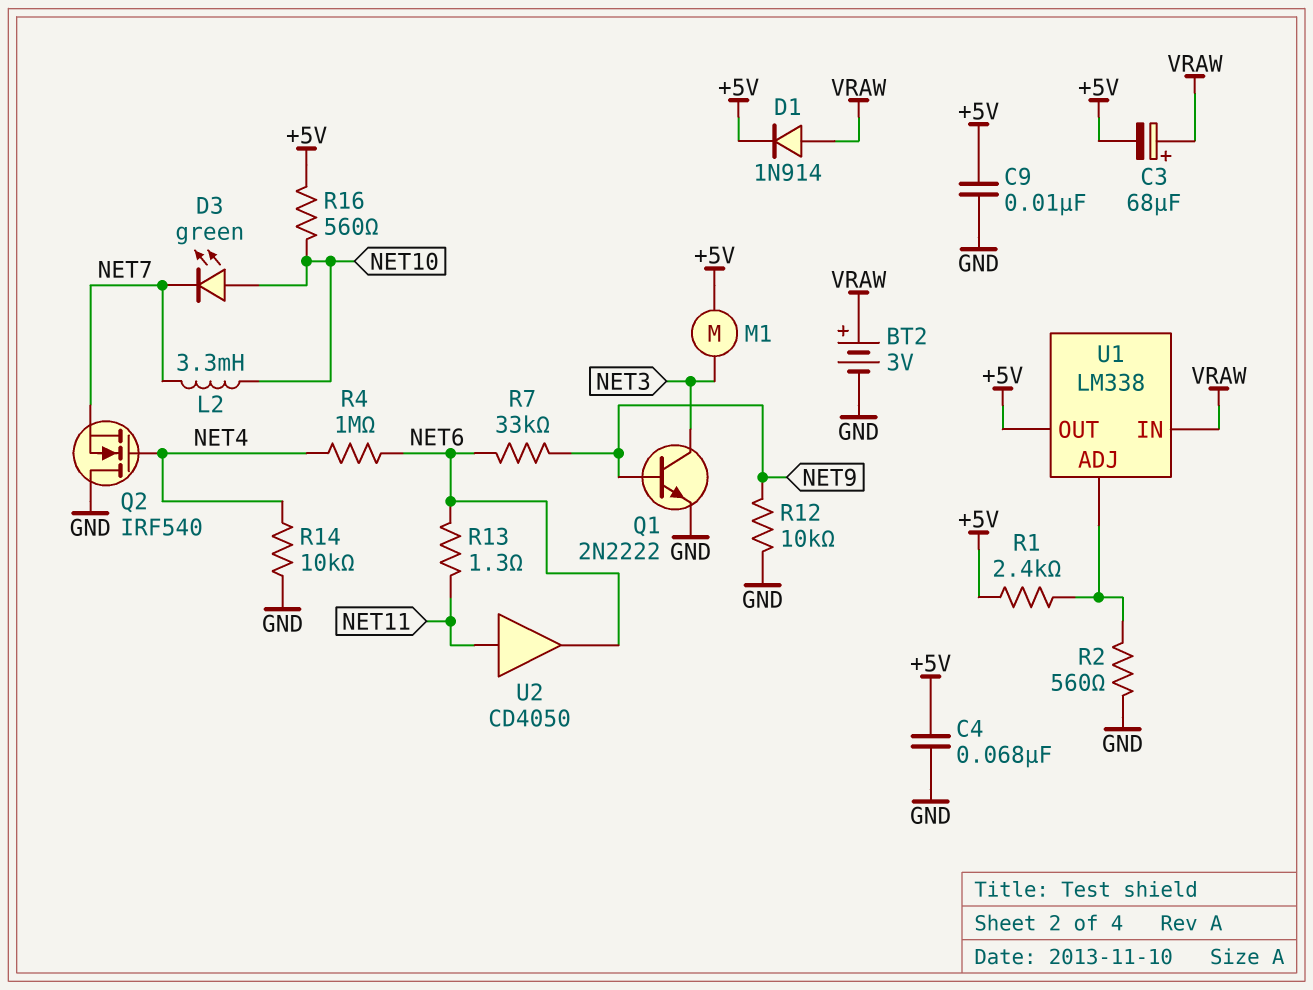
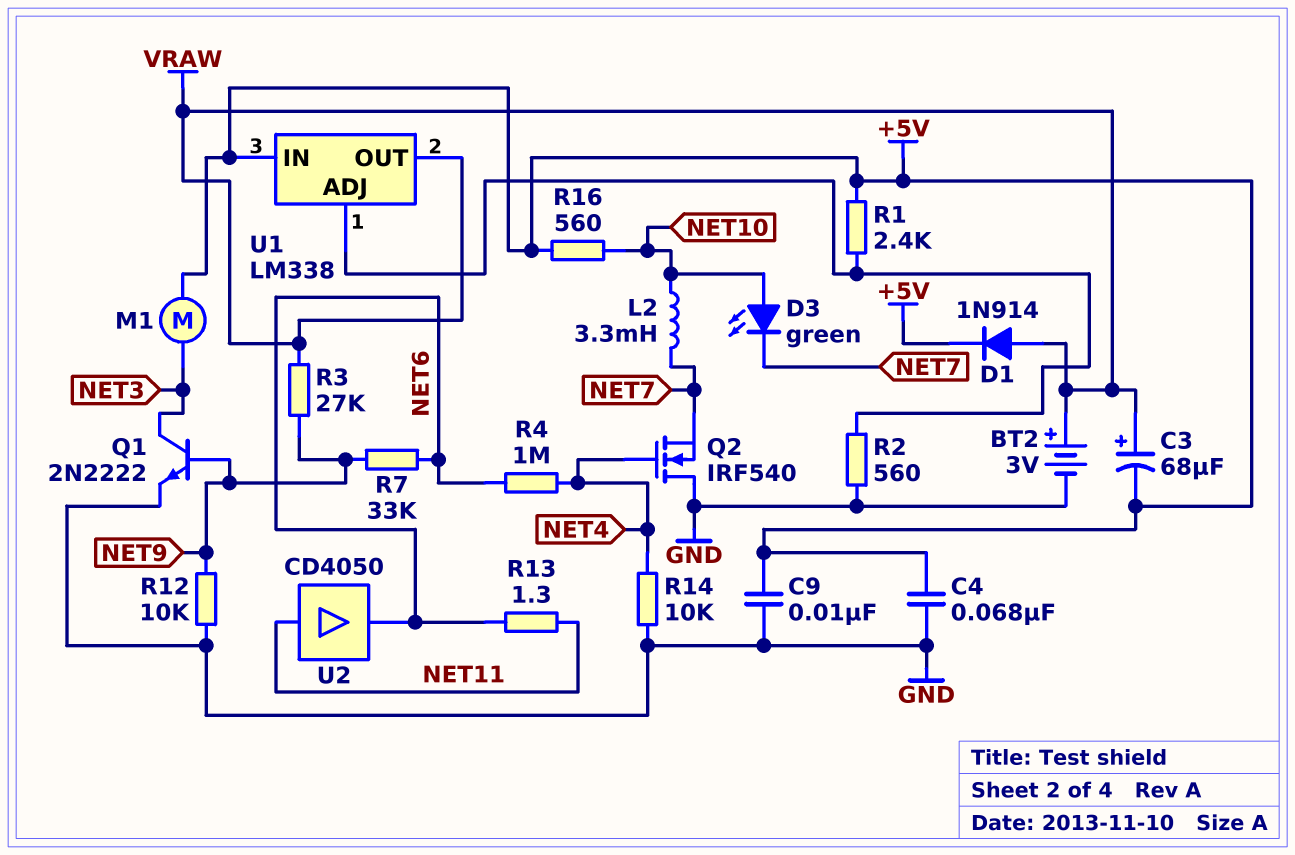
R3: none -> 27k (NET9, VRAW)
U1 pin IN: VRAW -> +5V
U1 pin OUT: +5V -> VRAW

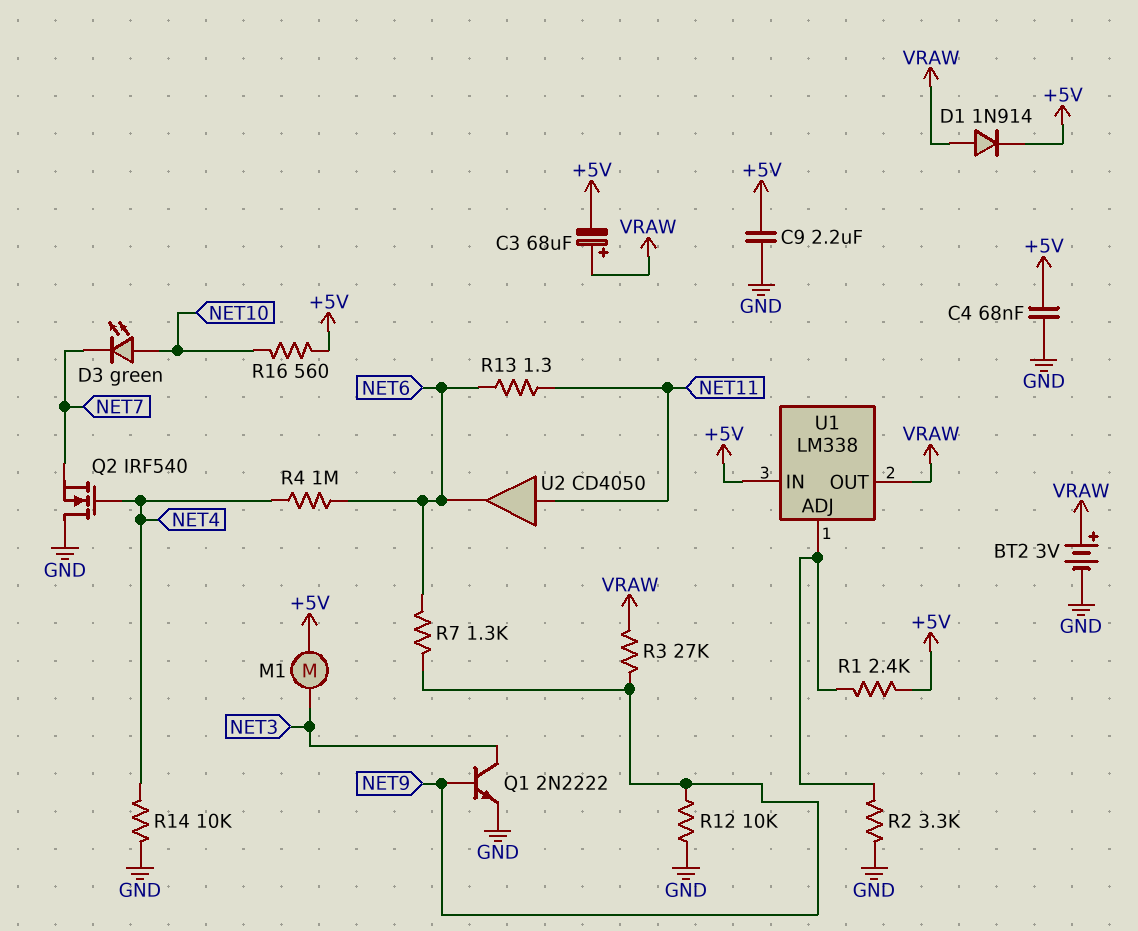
C9: 10nF (+5V, GND) -> 2.2uF (+5V, GND)
L2: 3.3mH (NET7, NET10) -> none
R2: 560 (GND, U1/ADJ) -> 3.3k (GND, U1/ADJ)
R7: 33k (NET6, NET9) -> 1.3k (NET6, NET9)

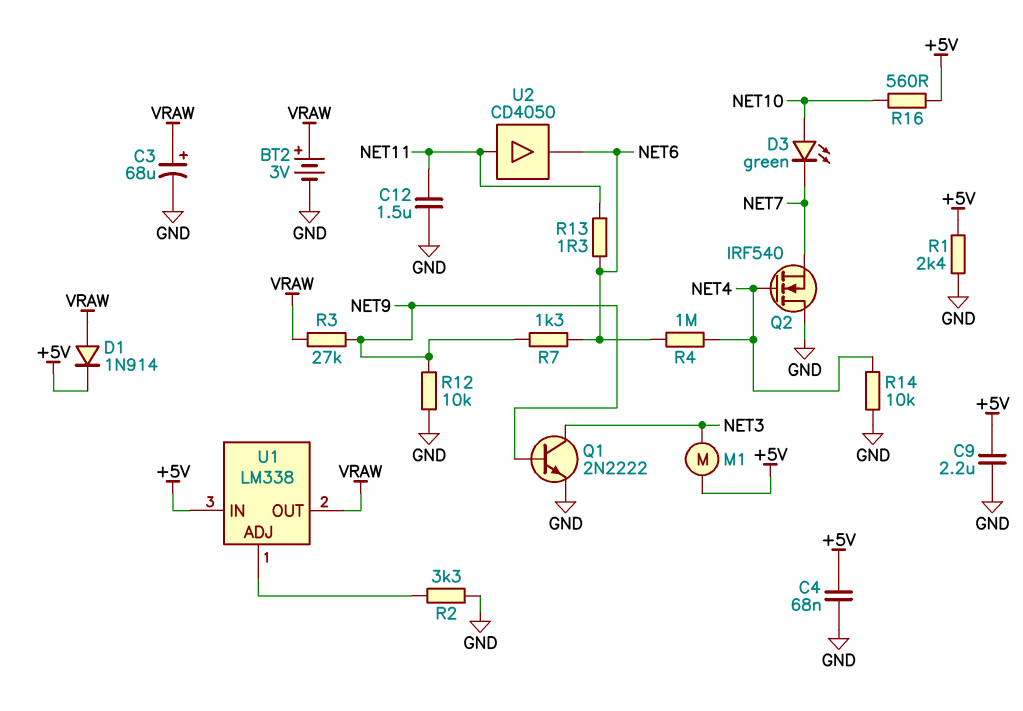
C3: 68uF (plus VRAW, minus +5V) -> 68uF (plus VRAW, minus GND)
C12: none -> 1.5uF (GND, NET11)
R1: 2.4k (+5V, U1/ADJ) -> 2.4k (+5V, GND)

